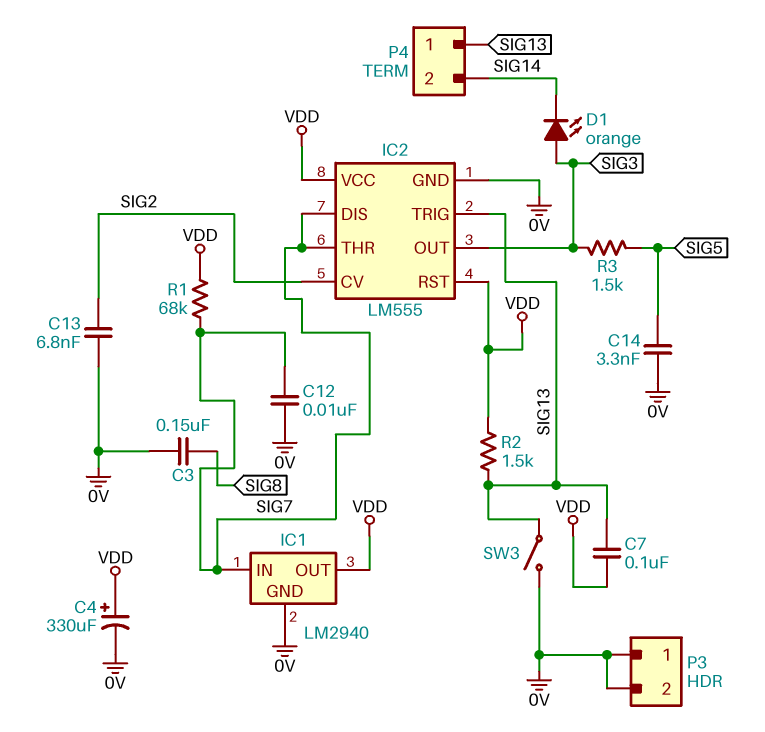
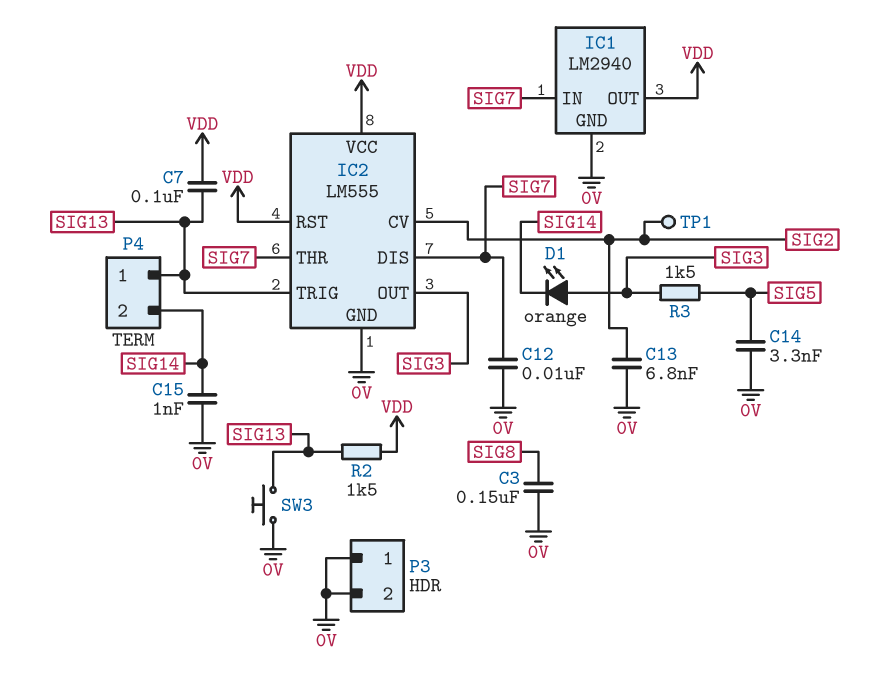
C4: 330uF (plus VDD, minus 0V) -> none
C15: none -> 1nF (0V, SIG14)
R1: 68k (SIG7, VDD) -> none
SW3: switch (0V, SIG13) -> button (0V, SIG13)
TP1: none -> test point (SIG2)

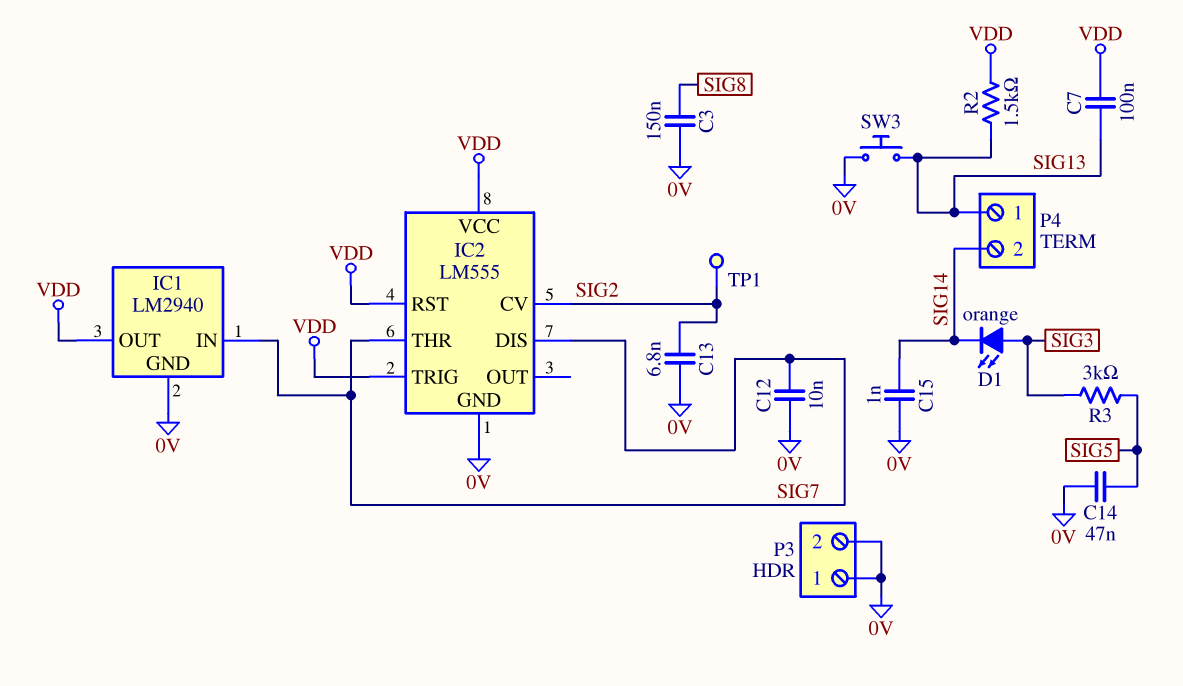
C14: 3.3nF (0V, SIG5) -> 47nF (0V, SIG5)
IC2 pin OUT: SIG3 -> none
IC2 pin TRIG: SIG13 -> VDD
R3: 1.5k (SIG3, SIG5) -> 3k (SIG3, SIG5)

